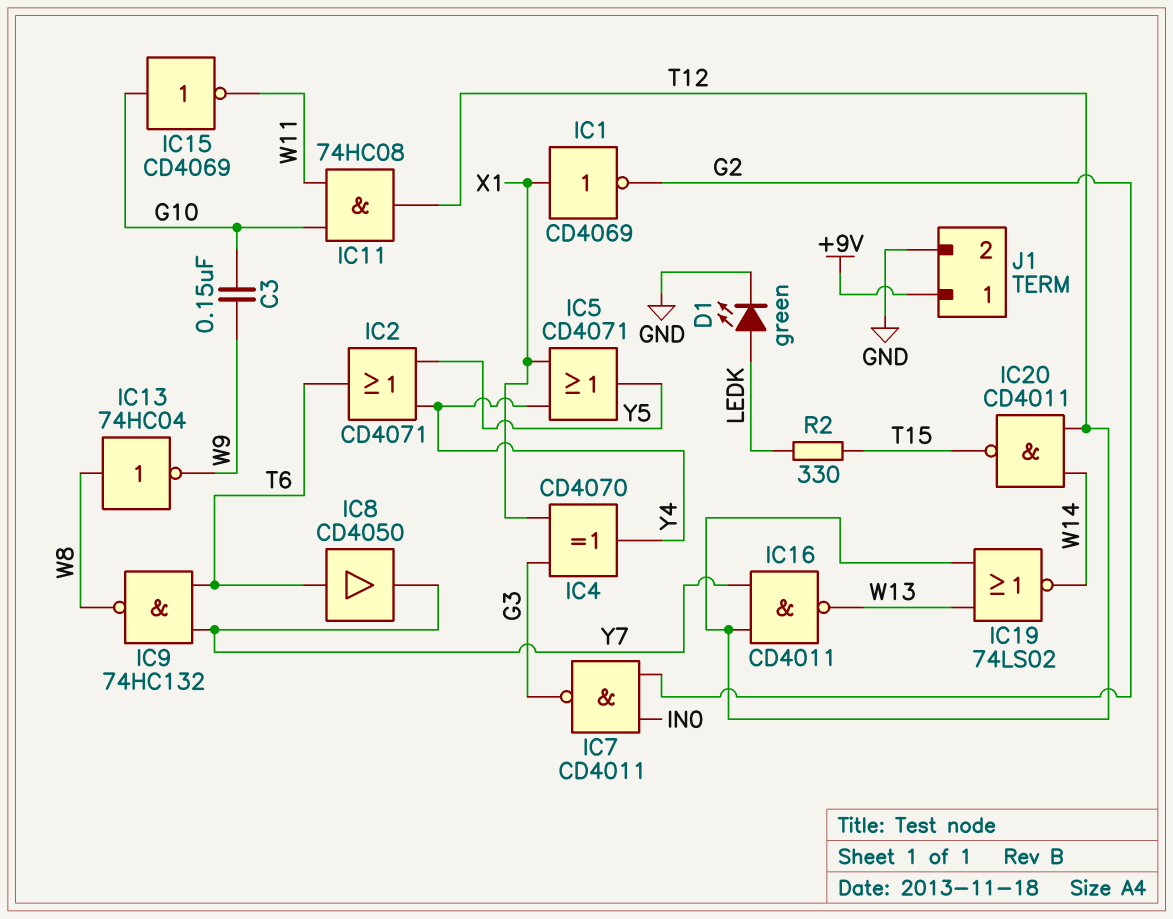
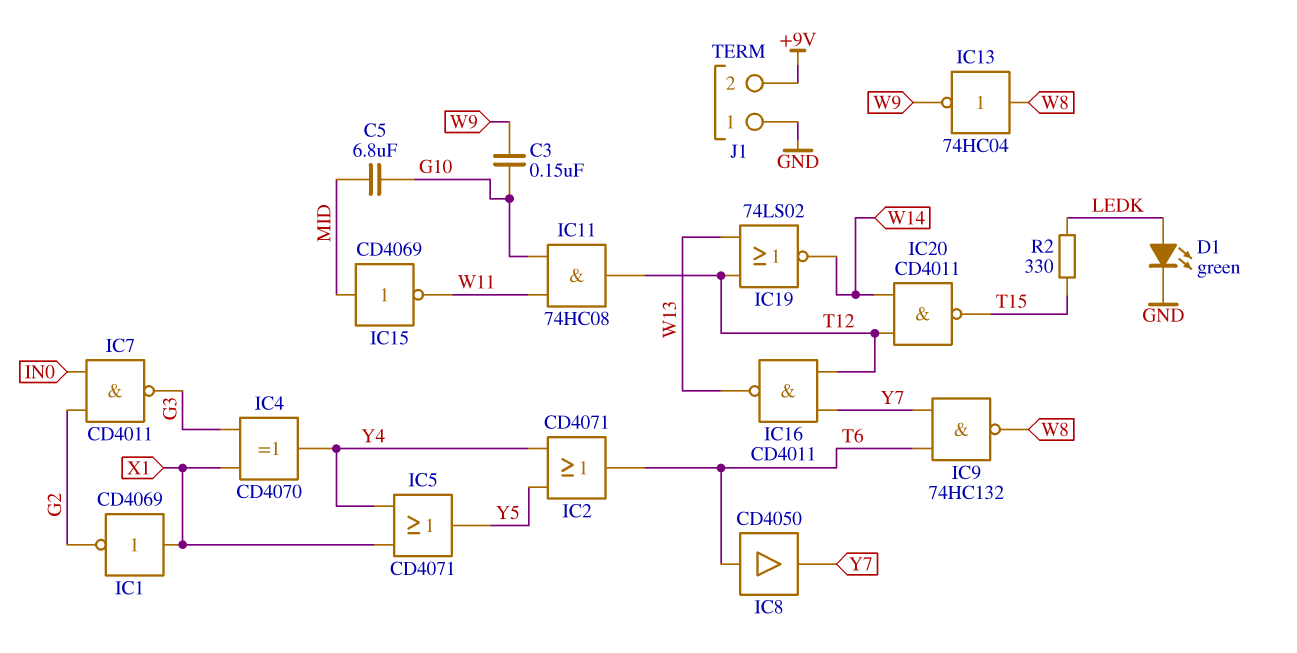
C5: none -> 6.8uF (G10, MID)
IC15: NOT CD4069 (in G10, out W11) -> NOT CD4069 (in MID, out W11)
J1 pin 1: +9V -> GND
J1 pin 2: GND -> +9V

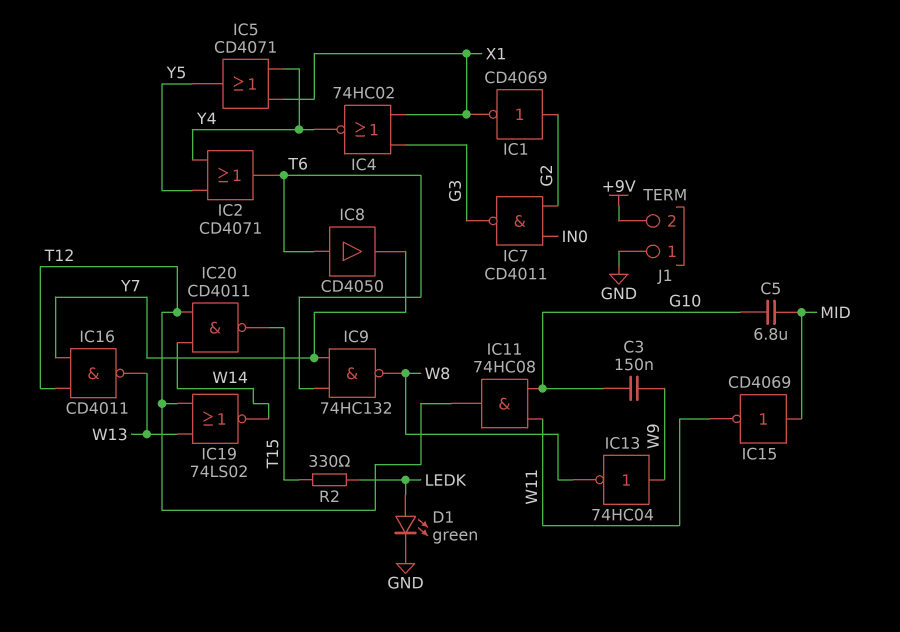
IC1: NOT CD4069 (in X1, out G2) -> NOT CD4069 (in G2, out X1)
IC4: XOR CD4070 (in G3, in X1, out Y4) -> NOR 74HC02 (in G3, in X1, out Y4)
IC13: NOT 74HC04 (in W8, out W9) -> NOT 74HC04 (in W9, out W8)

